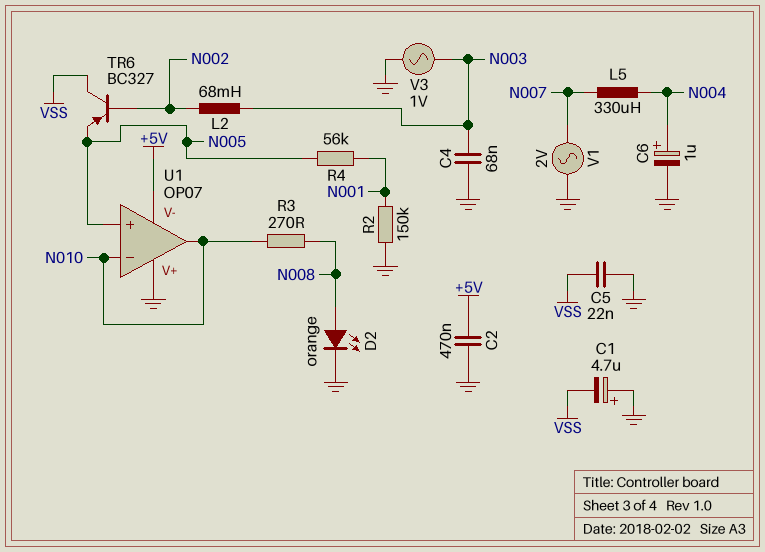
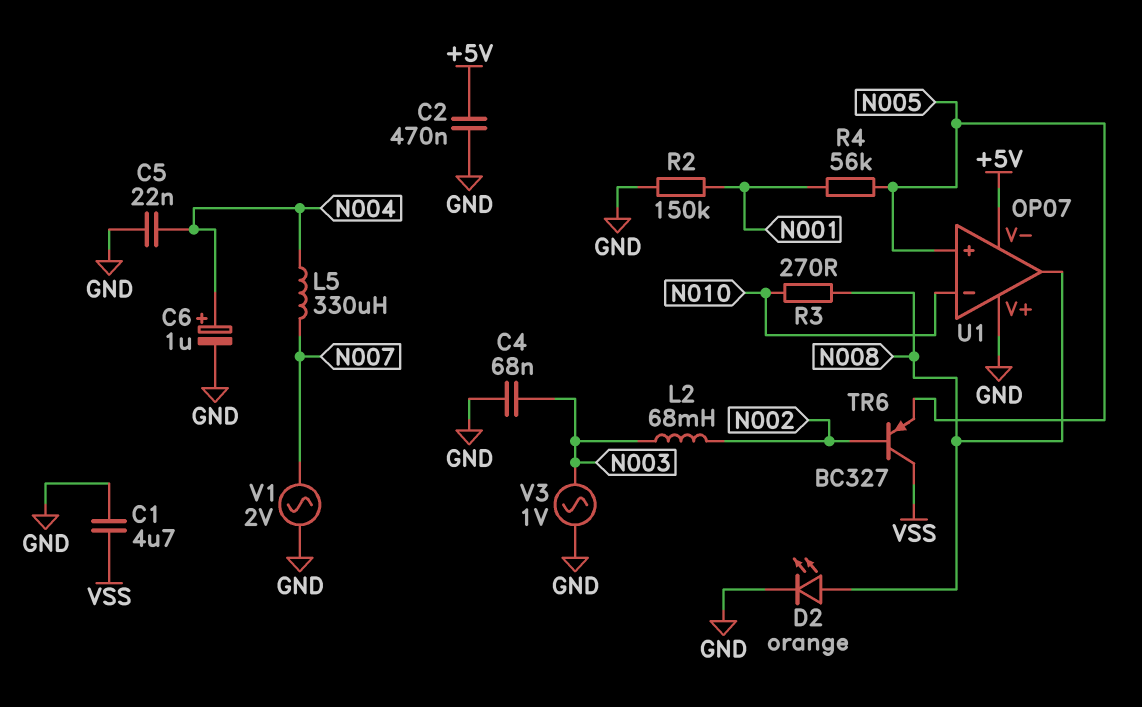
C1: 4.7uF (plus GND, minus VSS) -> 4.7uF (GND, VSS)
C5: 22nF (GND, VSS) -> 22nF (GND, N004)
U1 pin out: N010 -> N008

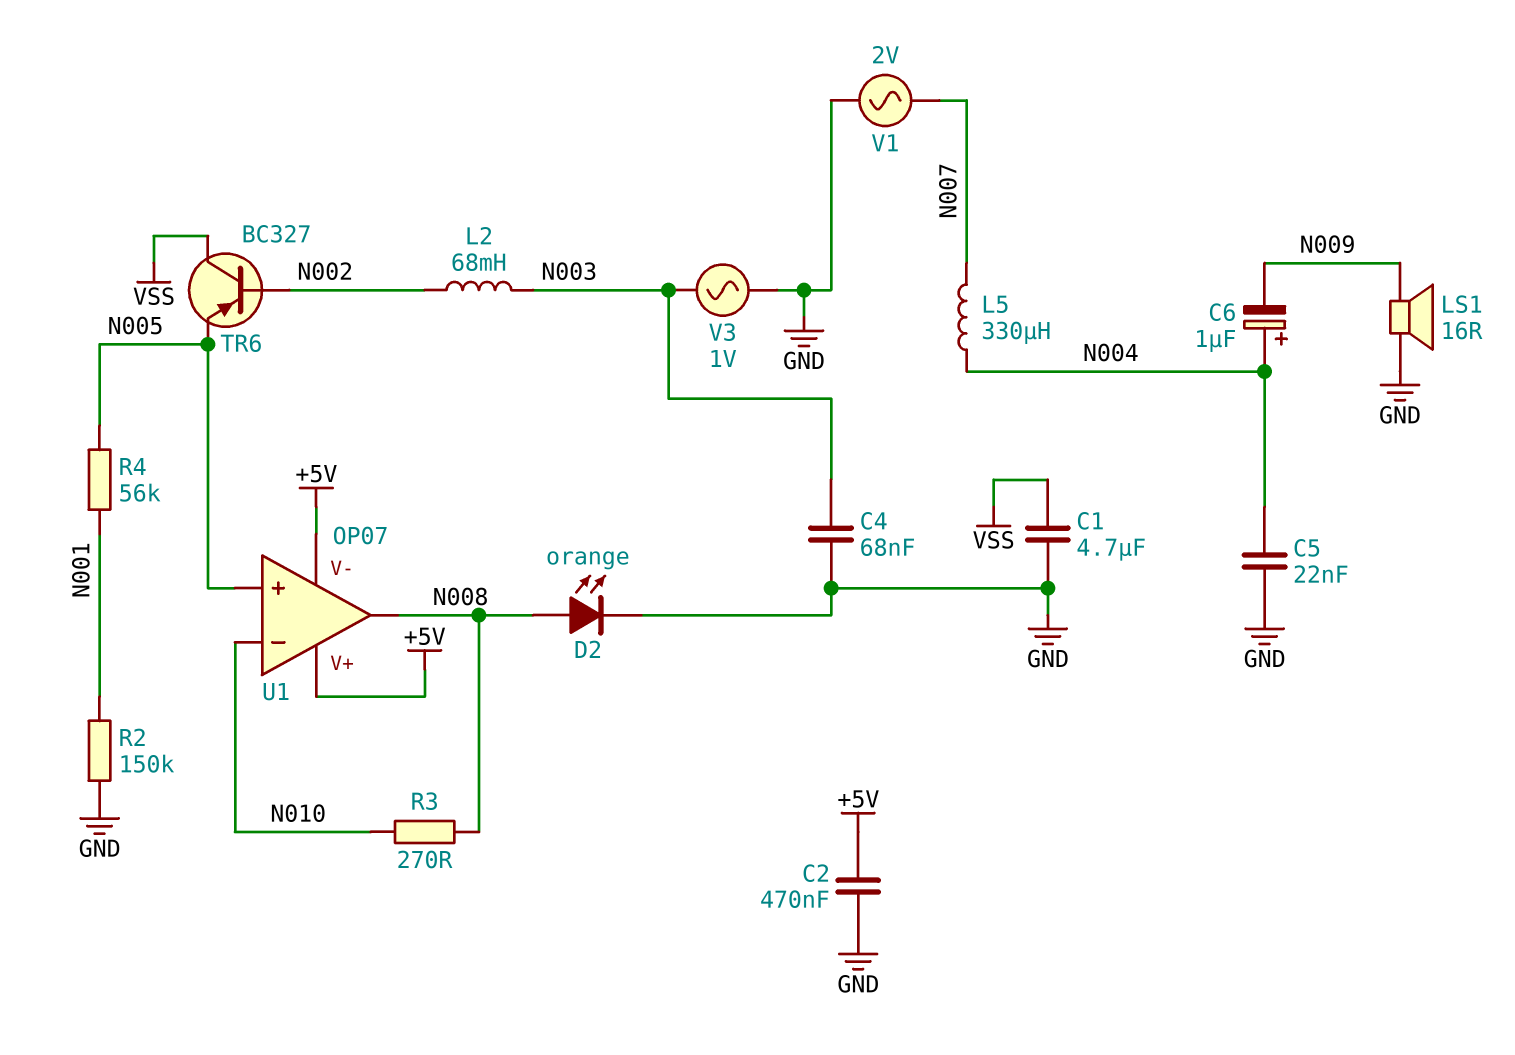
C6: 1uF (plus N004, minus GND) -> 1uF (plus N004, minus N009)
LS1: none -> speaker 16R (GND, N009)
U1 pin V+: GND -> +5V

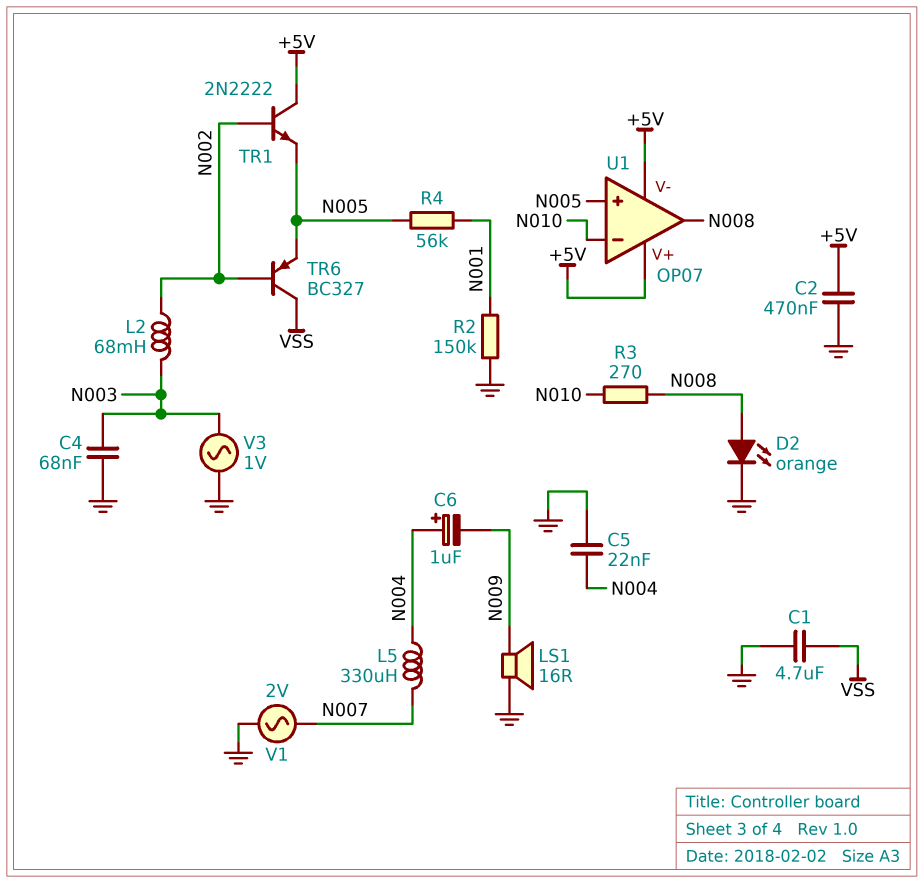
TR1: none -> NPN 2N2222 (B N002, C +5V, E N005)

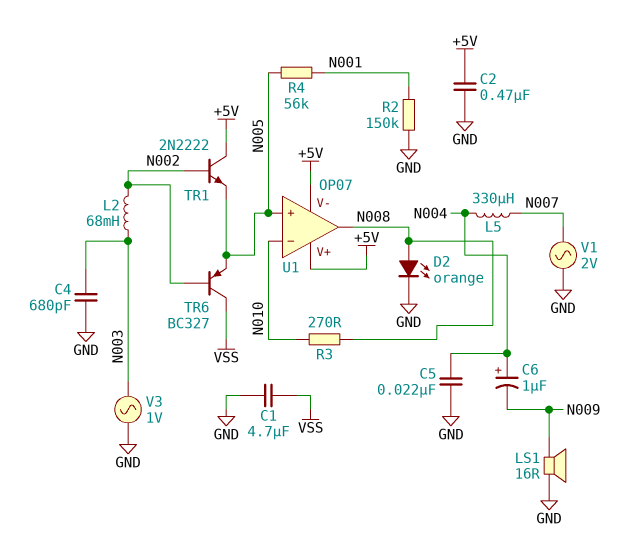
C4: 68nF (GND, N003) -> 680pF (GND, N003)

